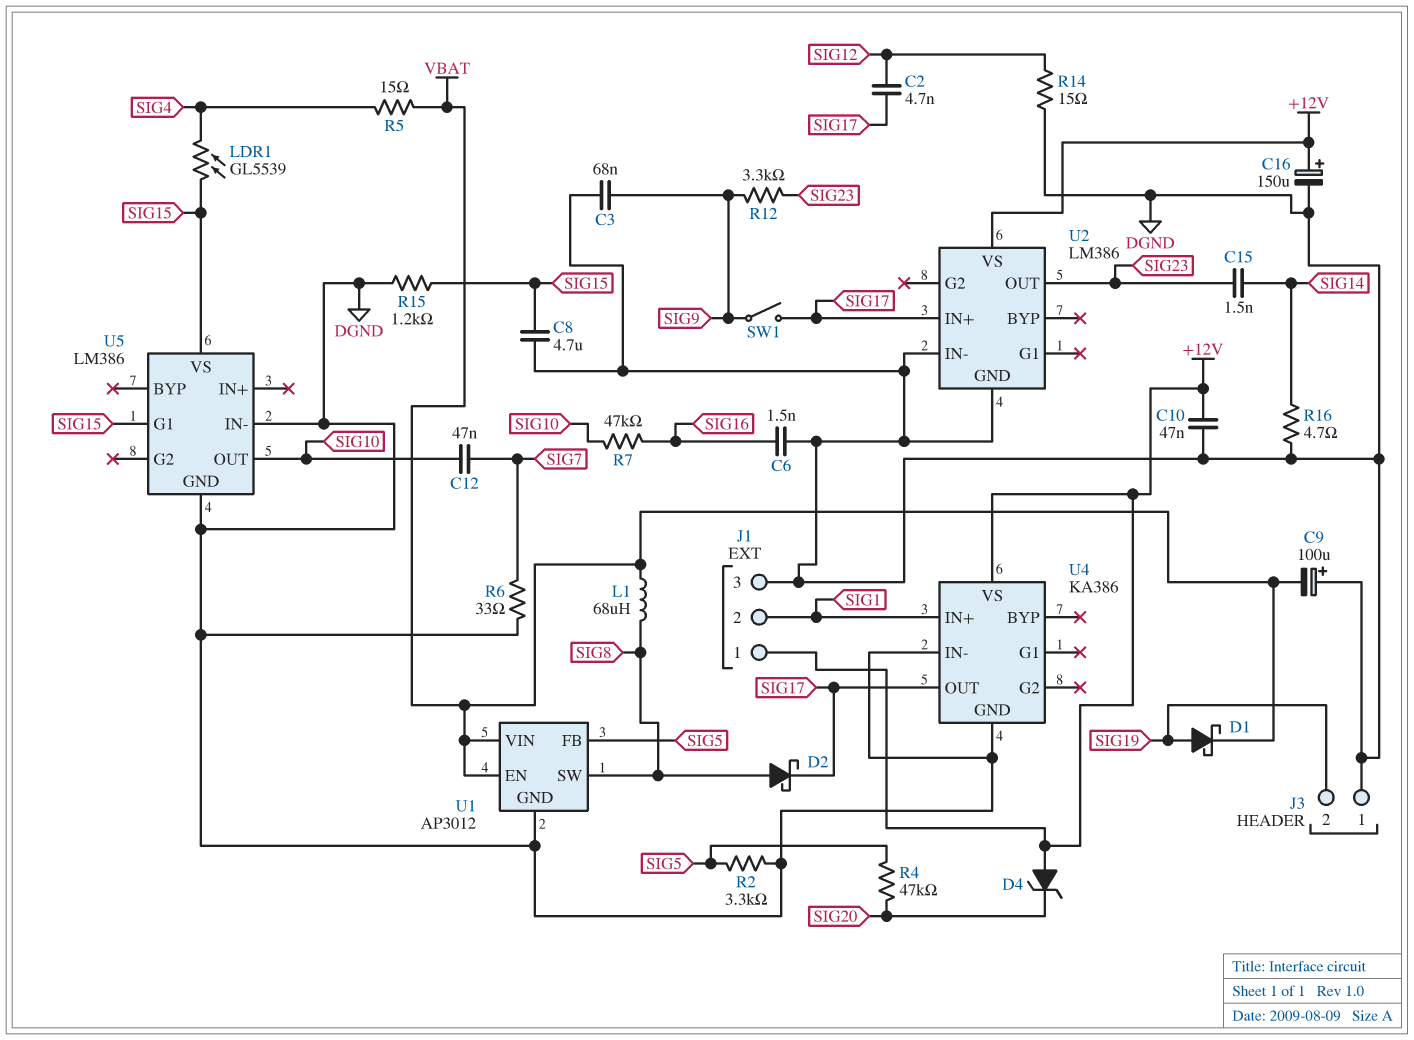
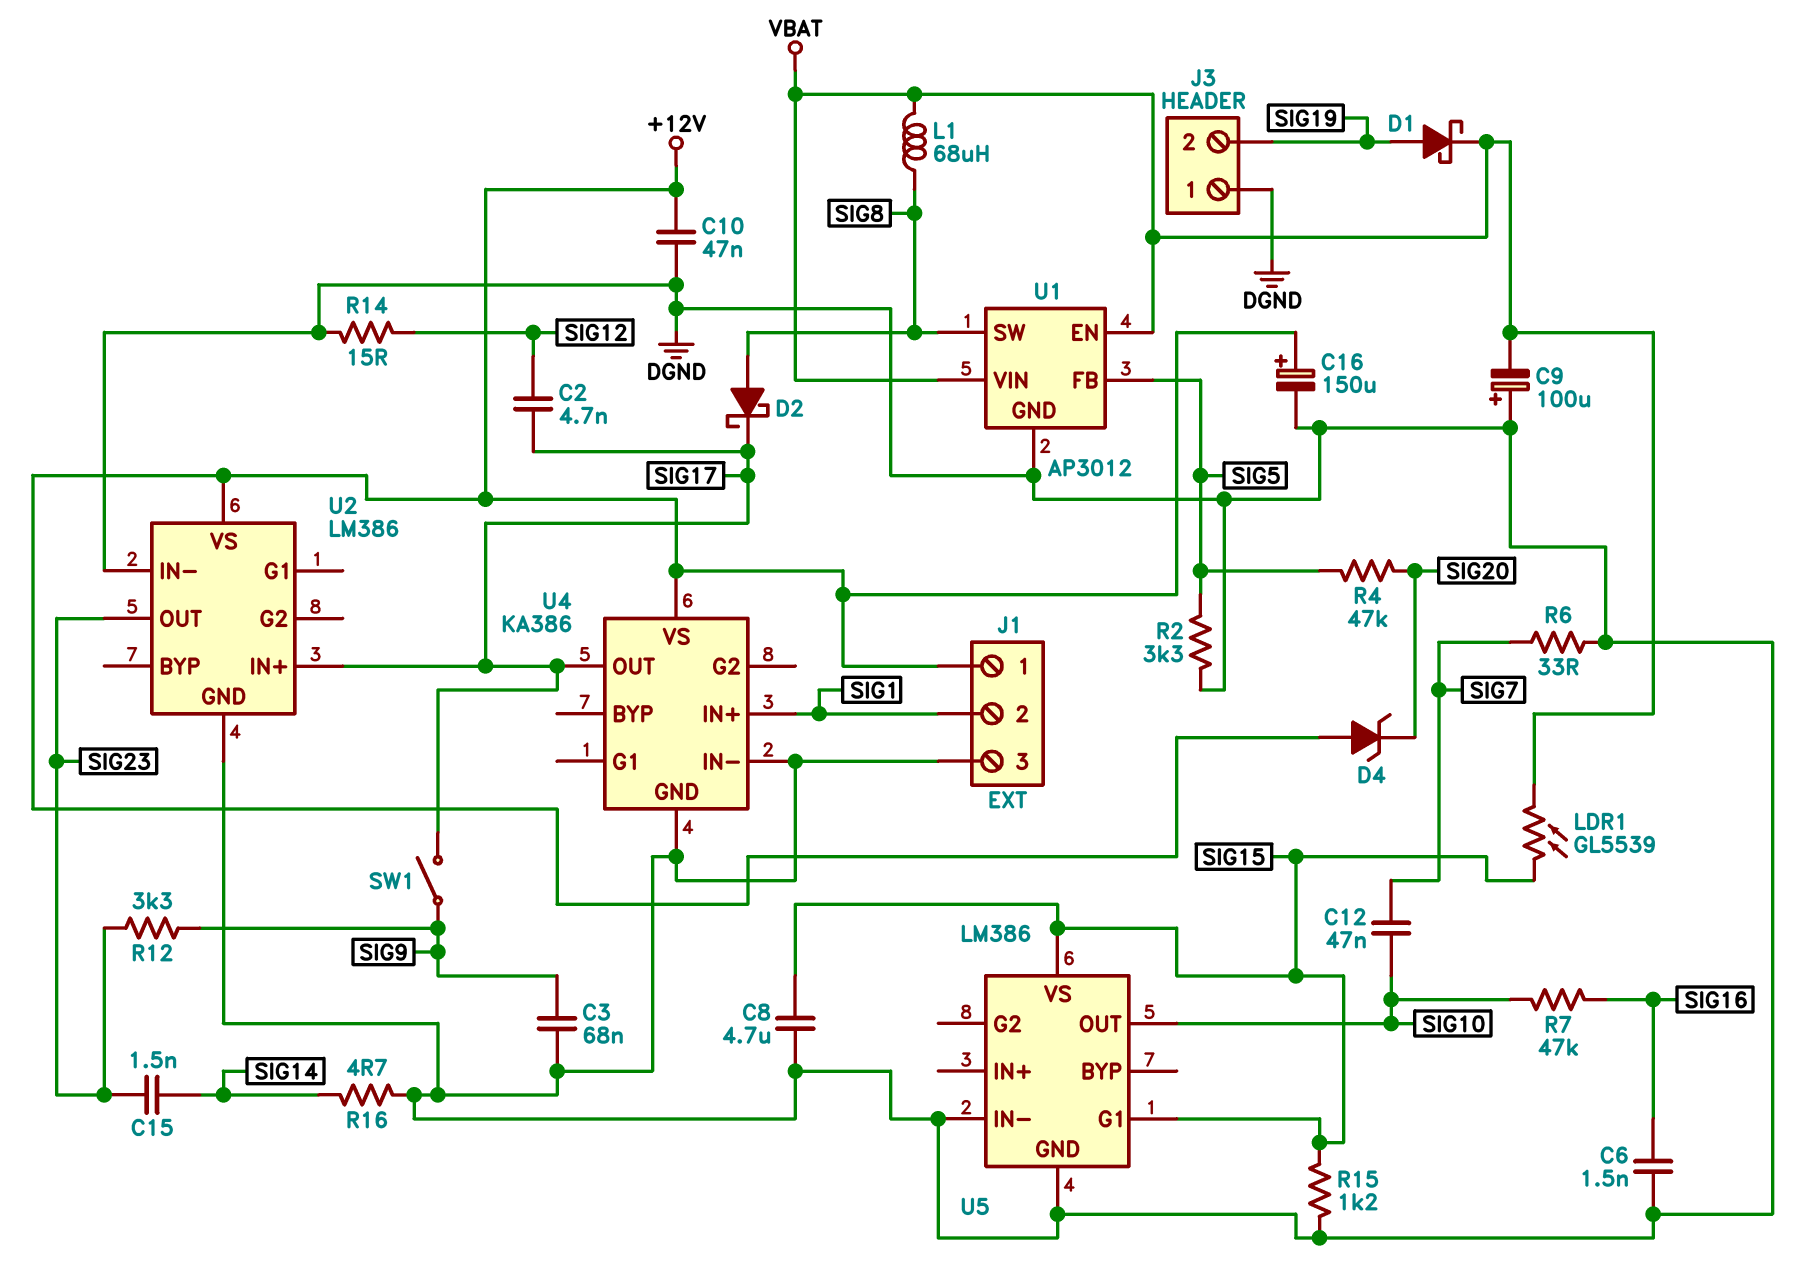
LDR1: GL5539 (SIG4, SIG15) -> GL5539 (SIG15, VBAT)
R5: 15 (SIG4, VBAT) -> none

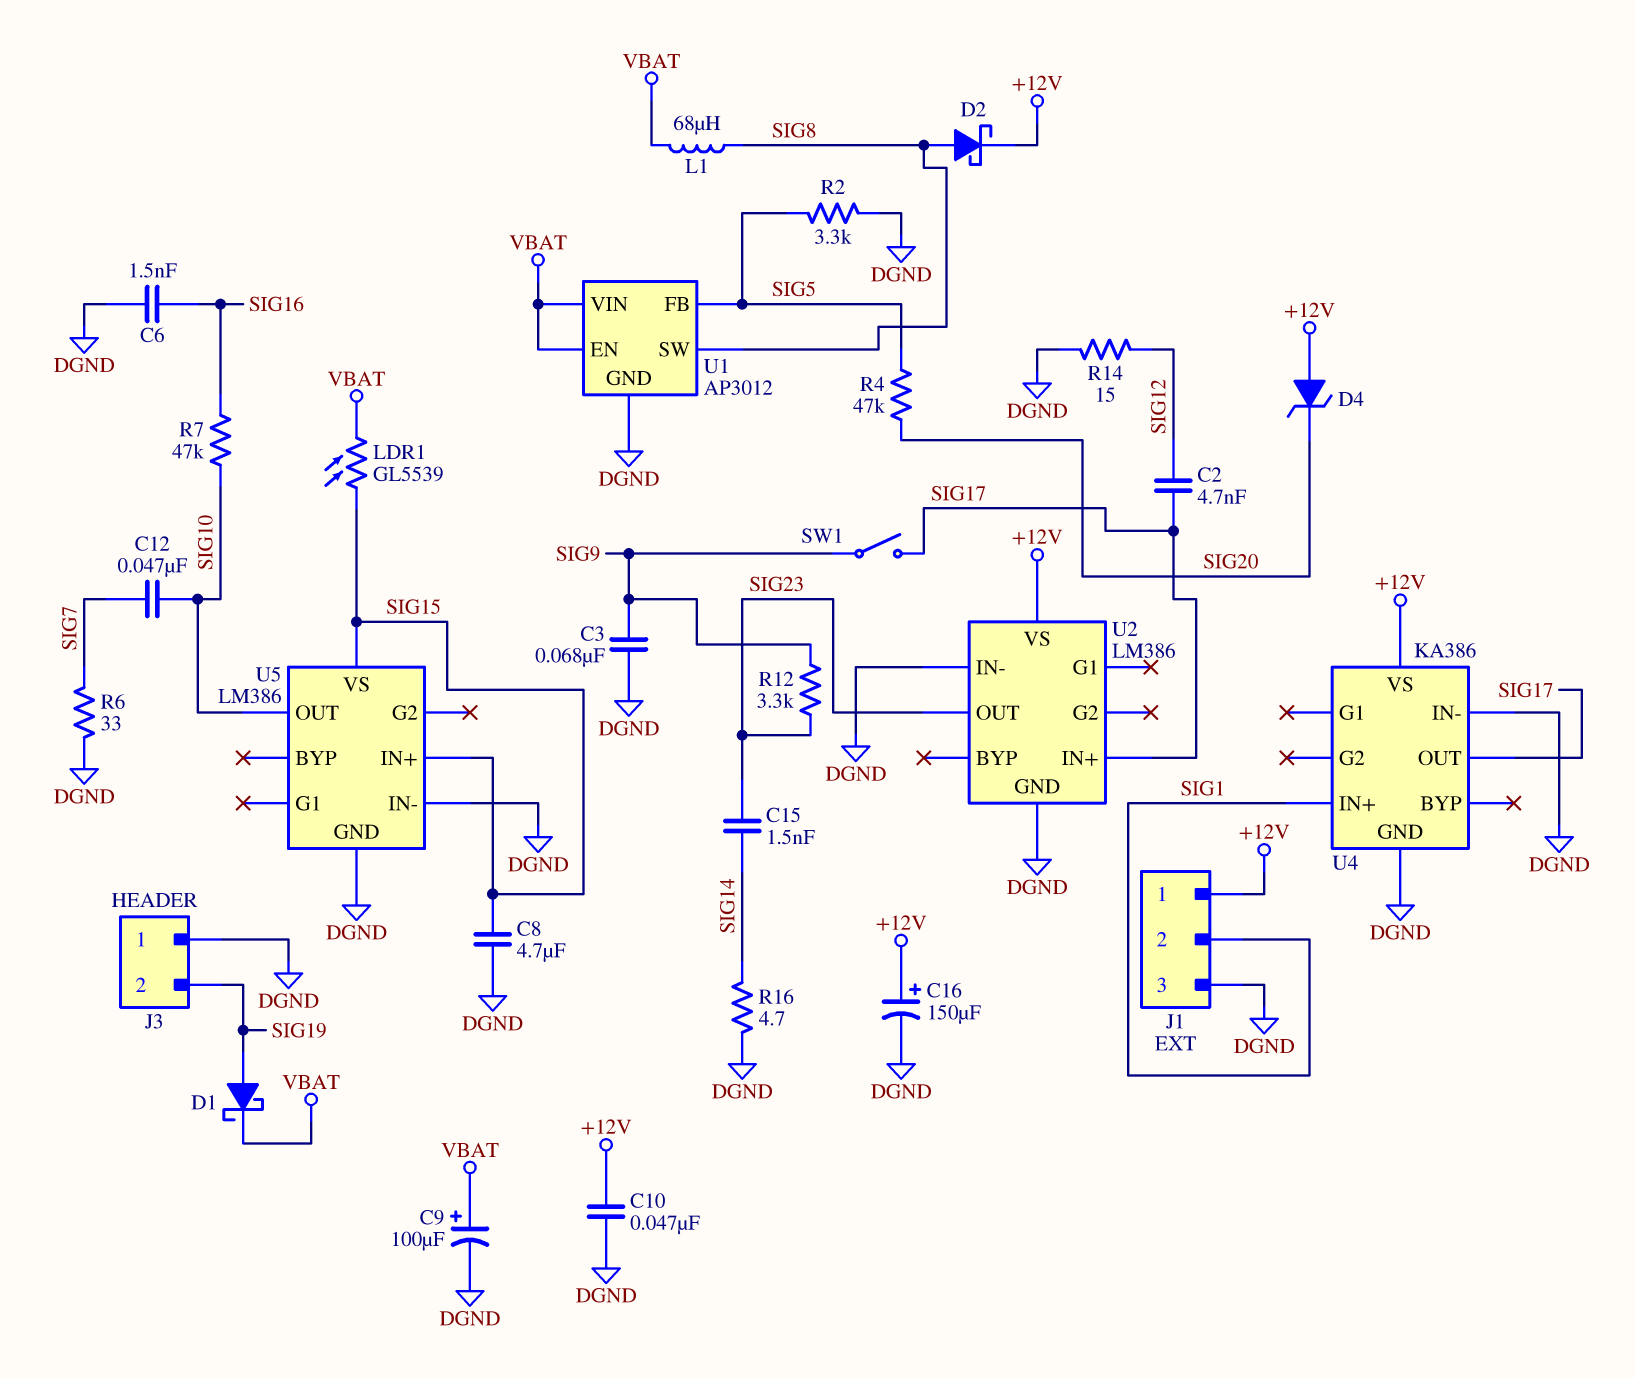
C9: 100uF (plus DGND, minus VBAT) -> 100uF (plus VBAT, minus DGND)
D2: schottky (A SIG8, K SIG17) -> schottky (A SIG8, K +12V)
R15: 1.2k (DGND, SIG15) -> none
U5 pin G1: SIG15 -> none
U5 pin IN+: none -> SIG15

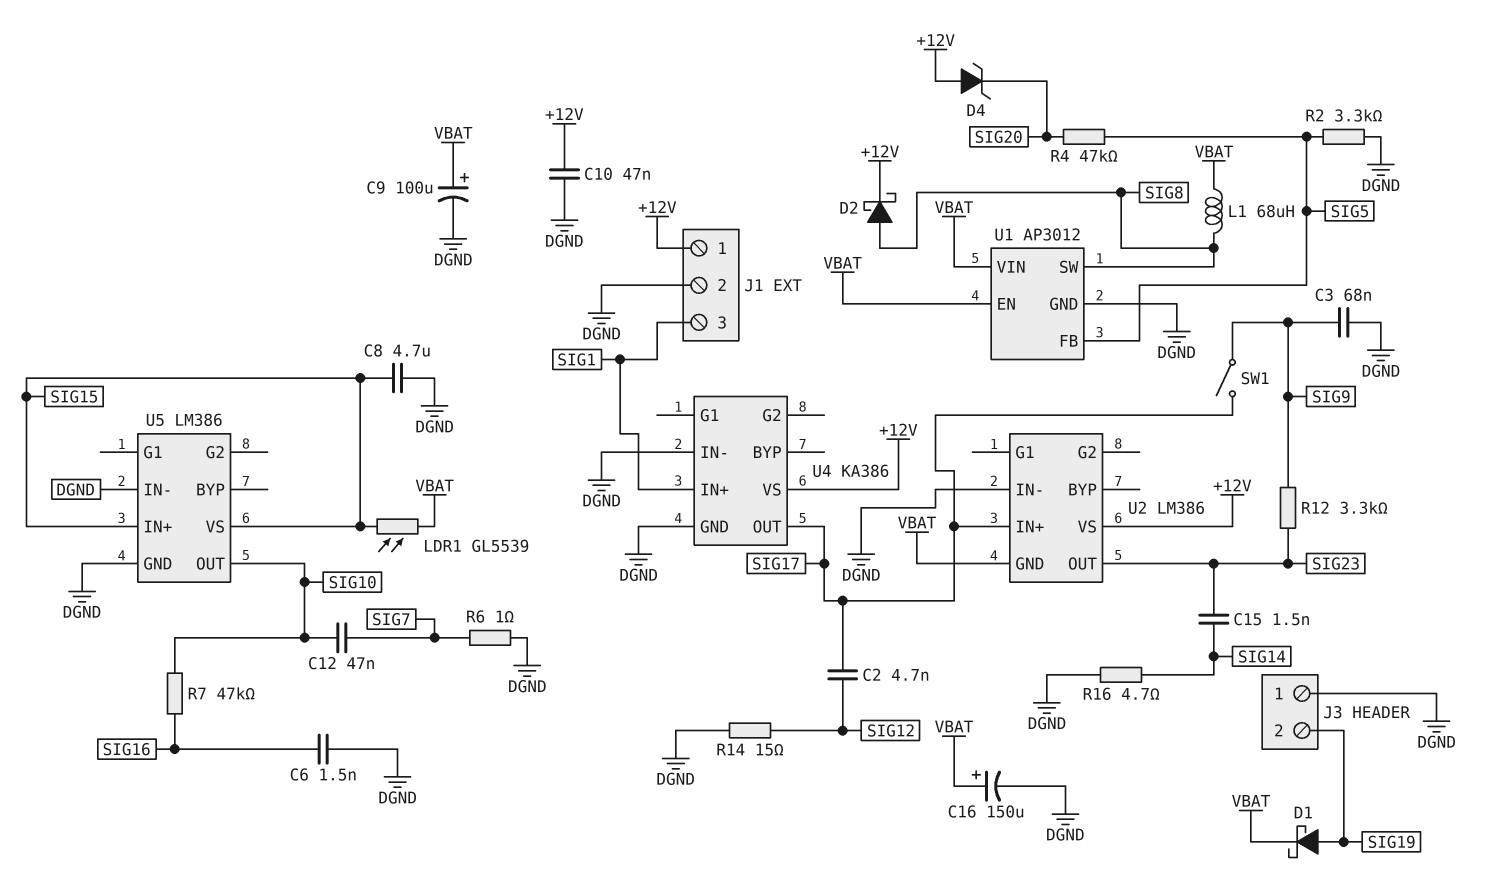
C16: 150uF (plus +12V, minus DGND) -> 150uF (plus VBAT, minus DGND)
J1 pin 2: SIG1 -> DGND
J1 pin 3: DGND -> SIG1
R6: 33 (DGND, SIG7) -> 1 (DGND, SIG7)
U2 pin GND: DGND -> VBAT

